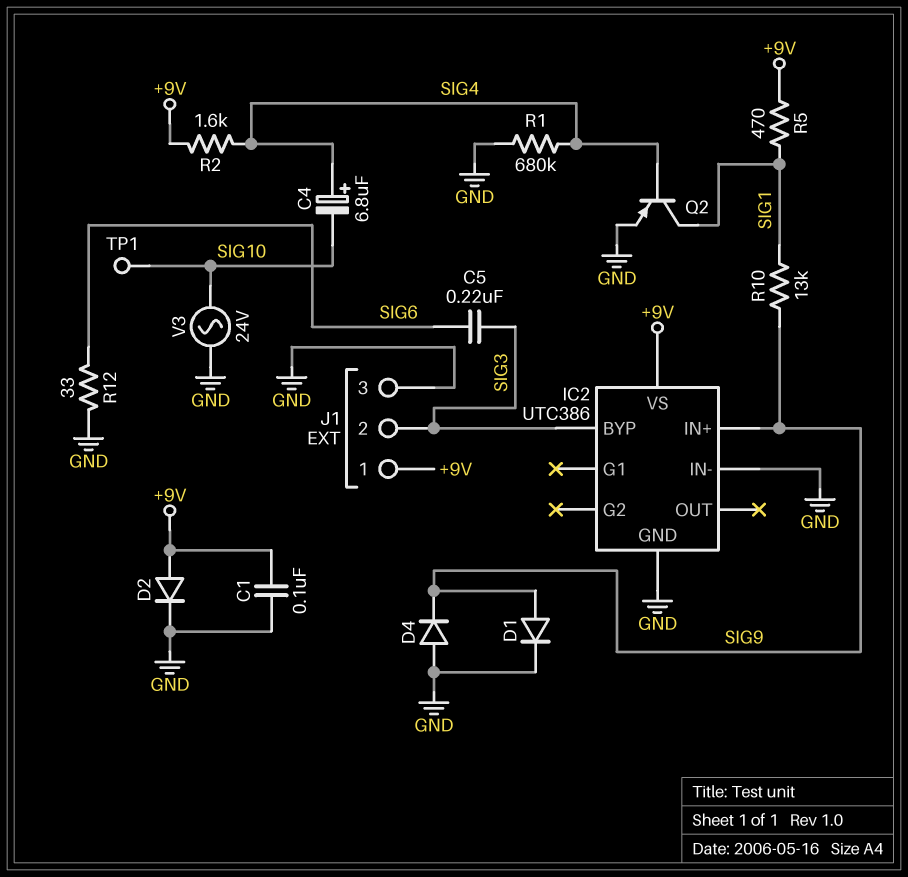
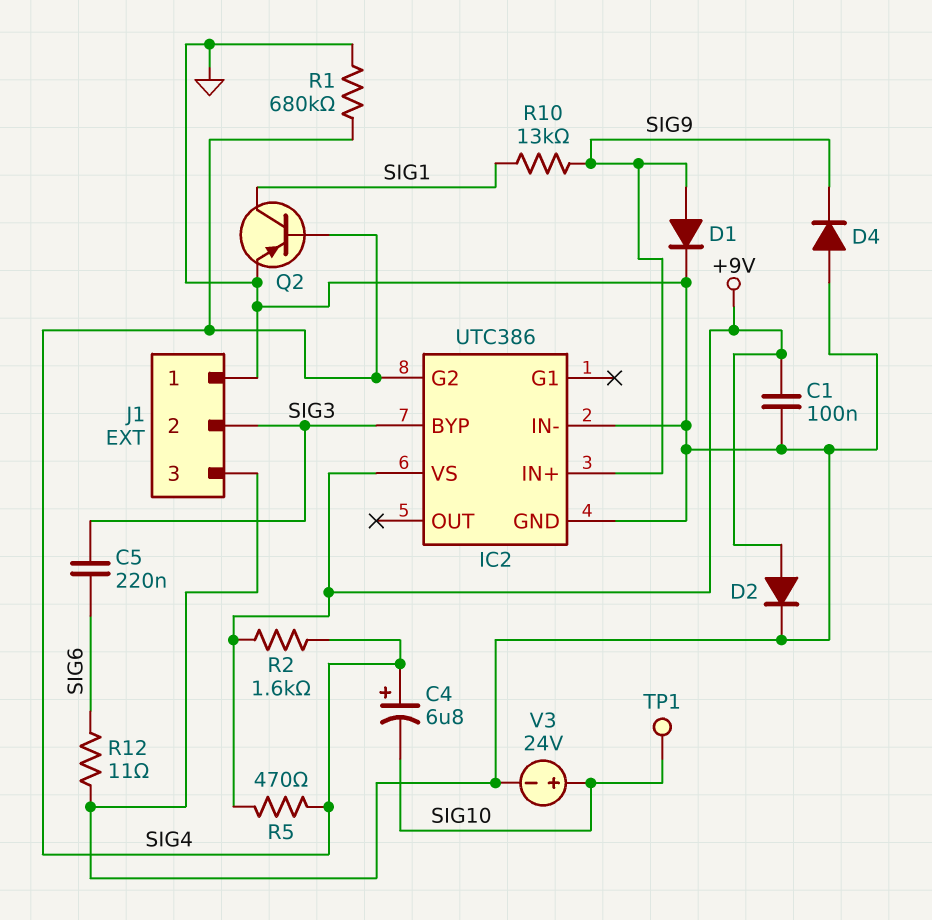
IC2 pin G2: none -> SIG4
J1 pin 1: +9V -> GND
R5: 470 (+9V, SIG1) -> 470 (+9V, SIG4)
R12: 33 (GND, SIG6) -> 11 (GND, SIG6)
V3: AC 24V (GND, SIG10) -> 24V (plus SIG10, minus GND)

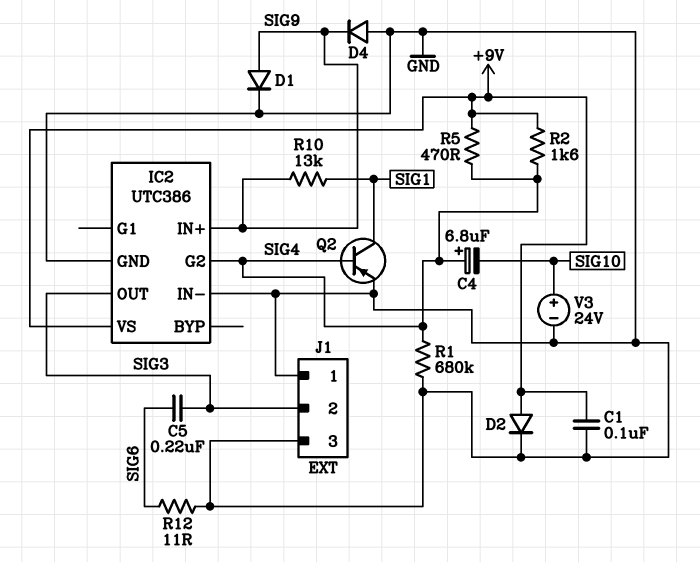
IC2 pin BYP: SIG3 -> none
IC2 pin OUT: none -> SIG3
TP1: test point (SIG10) -> none

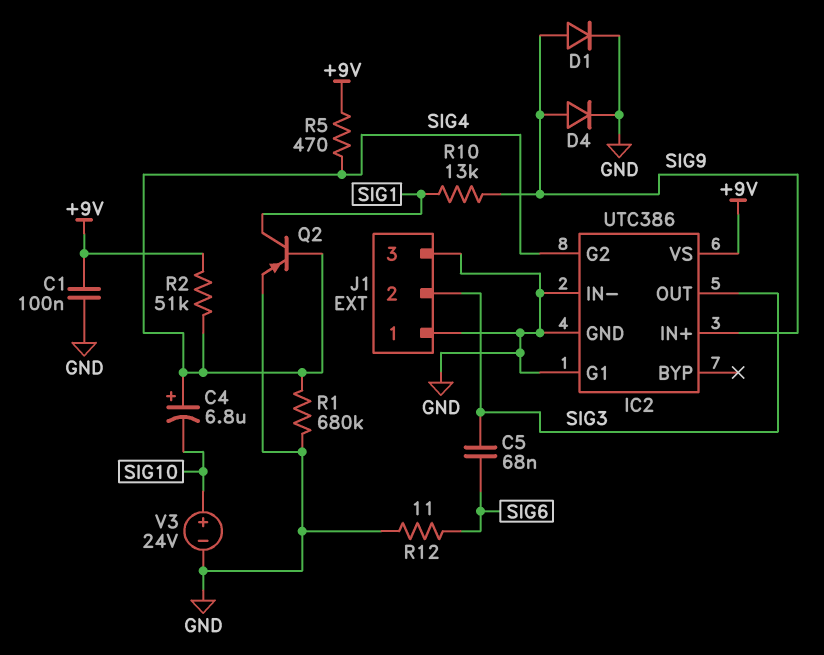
C5: 220nF (SIG3, SIG6) -> 68nF (SIG3, SIG6)
D2: diode (A +9V, K GND) -> none
D4: diode (A GND, K SIG9) -> diode (A SIG9, K GND)
IC2 pin G1: none -> GND
R2: 1.6k (+9V, SIG4) -> 51k (+9V, SIG4)

